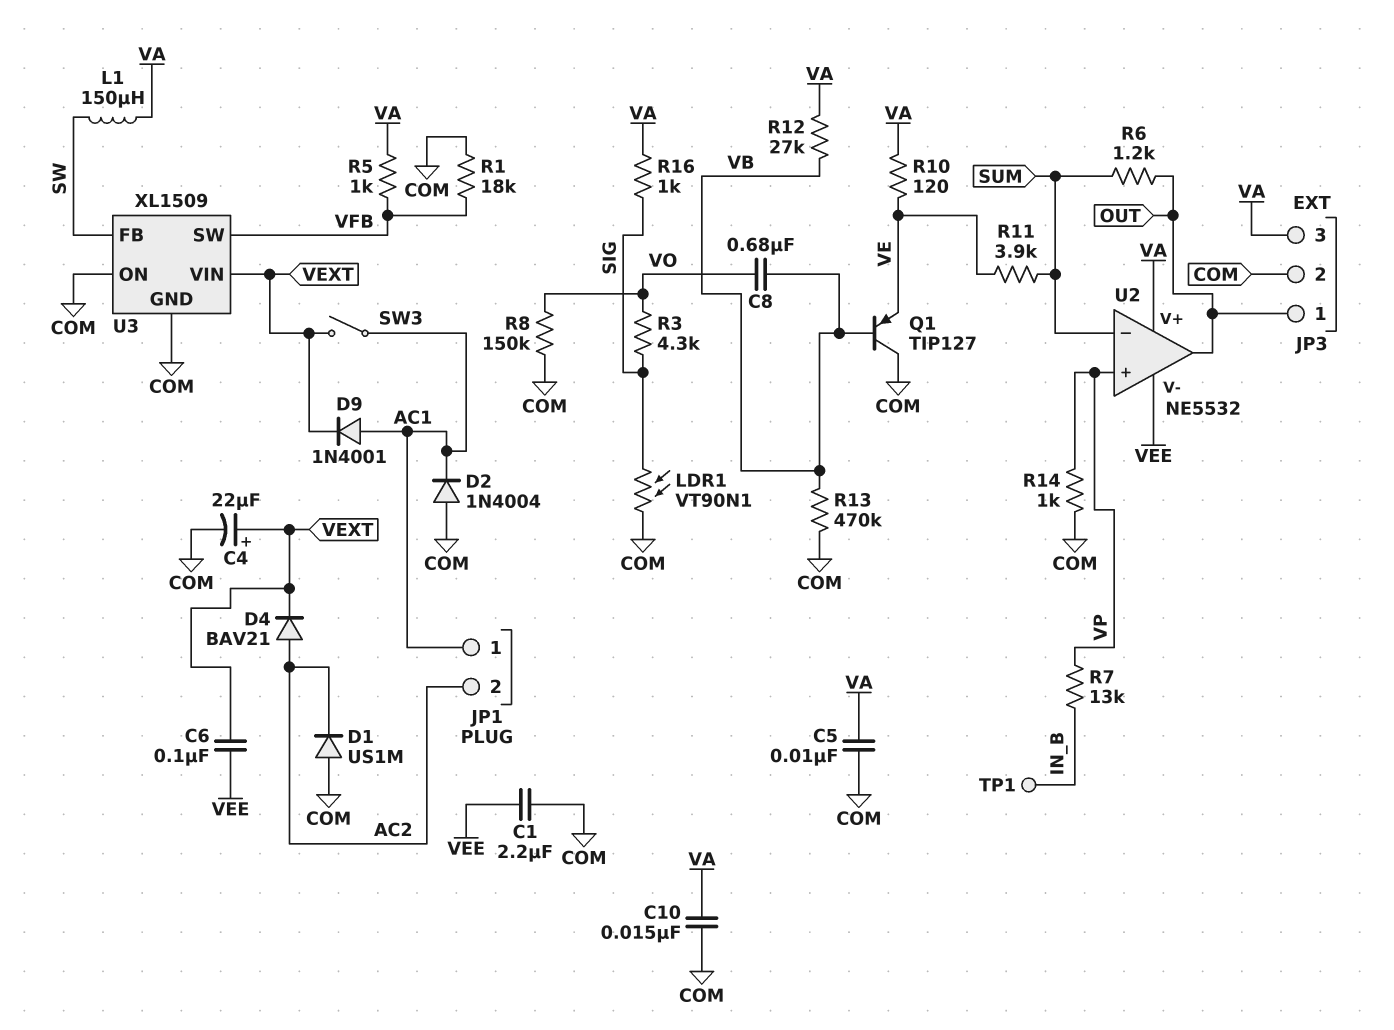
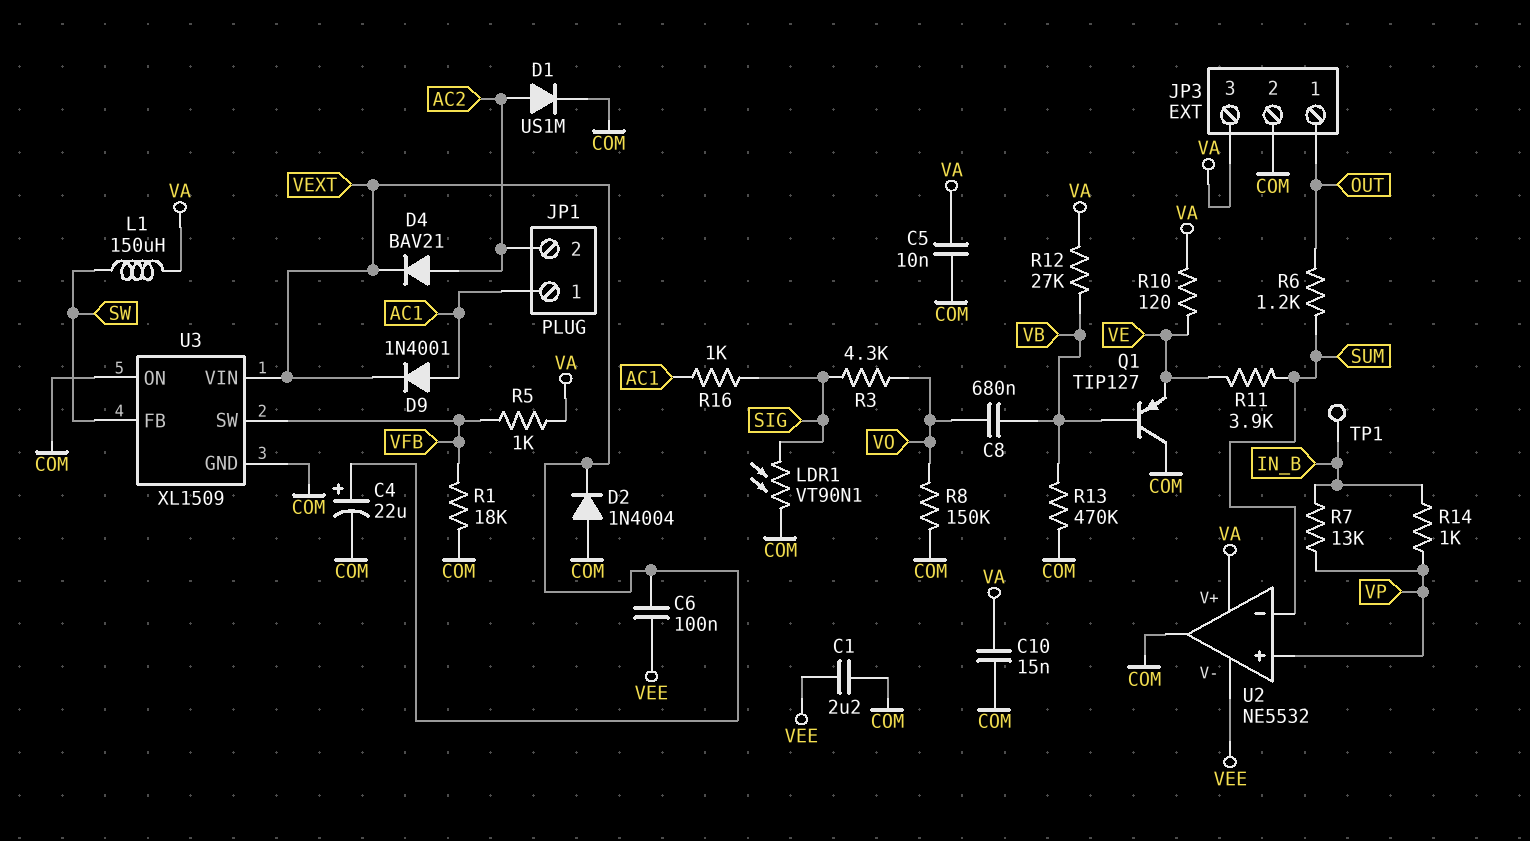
D1: diode US1M (A COM, K AC2) -> diode US1M (A AC2, K COM)
D2: diode 1N4004 (A COM, K AC1) -> diode 1N4004 (A COM, K VEXT)
R14: 1k (COM, VP) -> 1k (IN_B, VP)
R16: 1k (SIG, VA) -> 1k (AC1, SIG)
SW3: switch (AC1, VEXT) -> none
U2 pin out: OUT -> COM

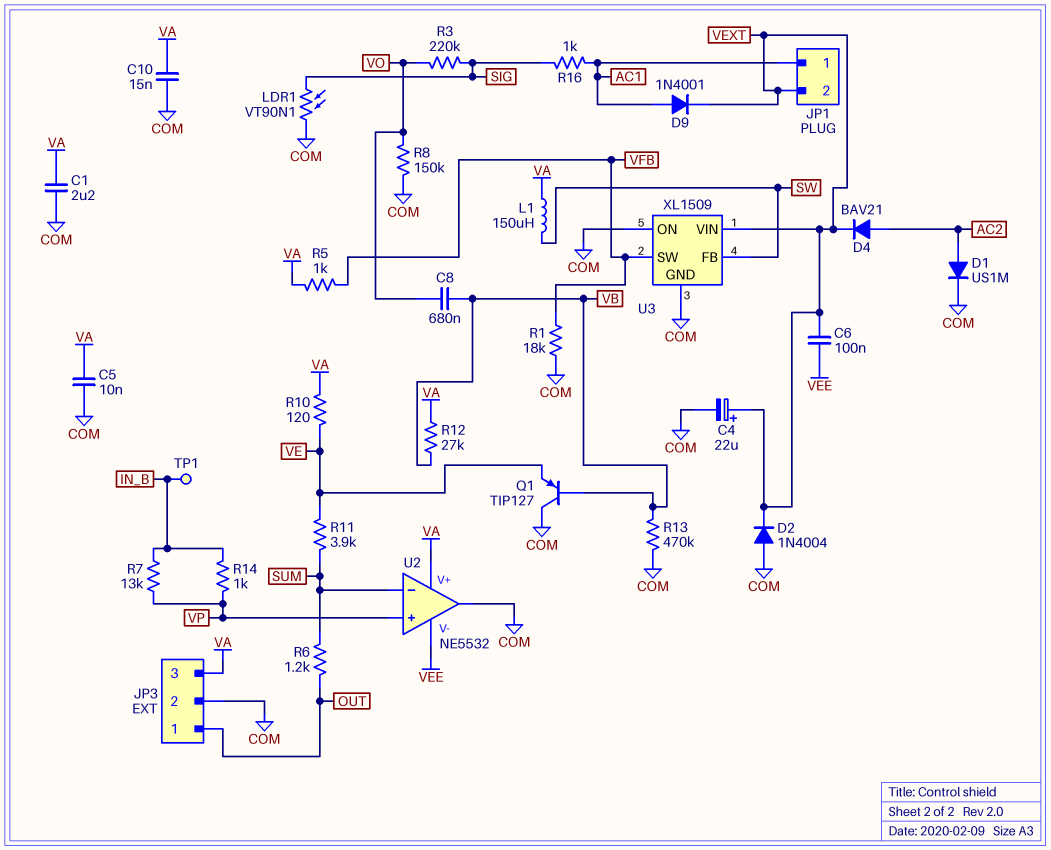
C1: 2.2uF (COM, VEE) -> 2.2uF (COM, VA)
JP1 pin 2: AC2 -> VEXT
R3: 4.3k (SIG, VO) -> 220k (SIG, VO)

